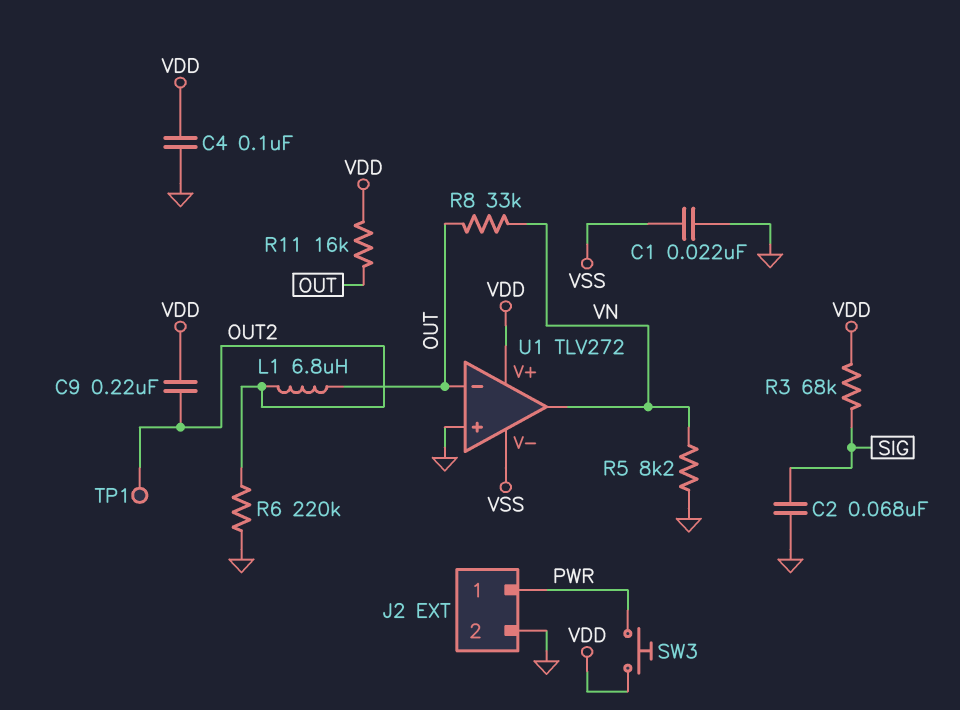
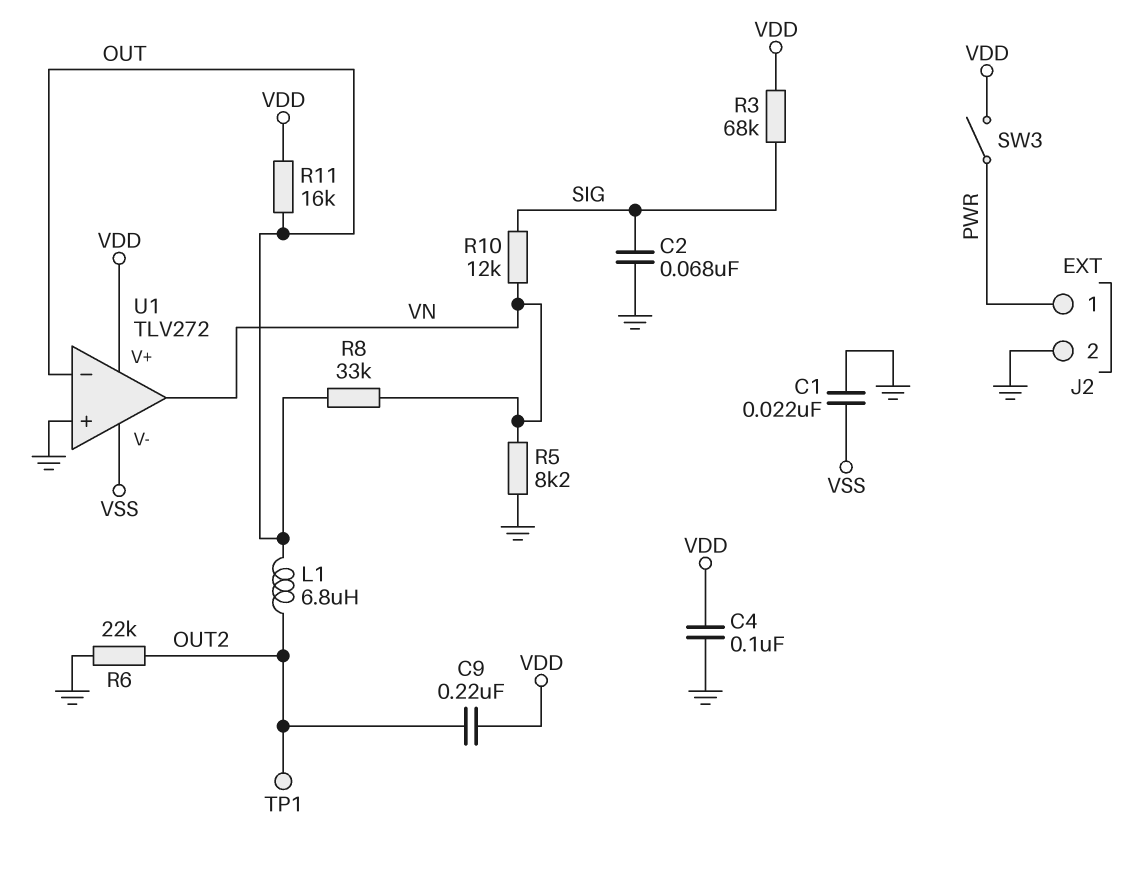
R6: 220k (GND, OUT2) -> 22k (GND, OUT2)
R10: none -> 12k (SIG, VN)
SW3: button (PWR, VDD) -> switch (PWR, VDD)

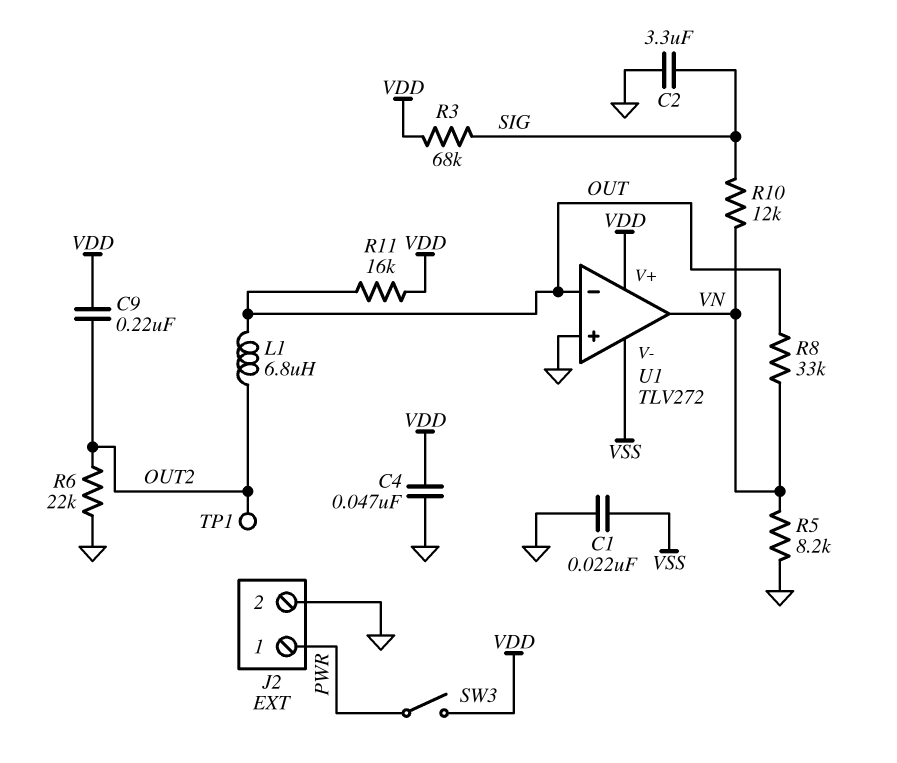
C2: 68nF (GND, SIG) -> 3.3uF (GND, SIG)
C4: 100nF (GND, VDD) -> 47nF (GND, VDD)

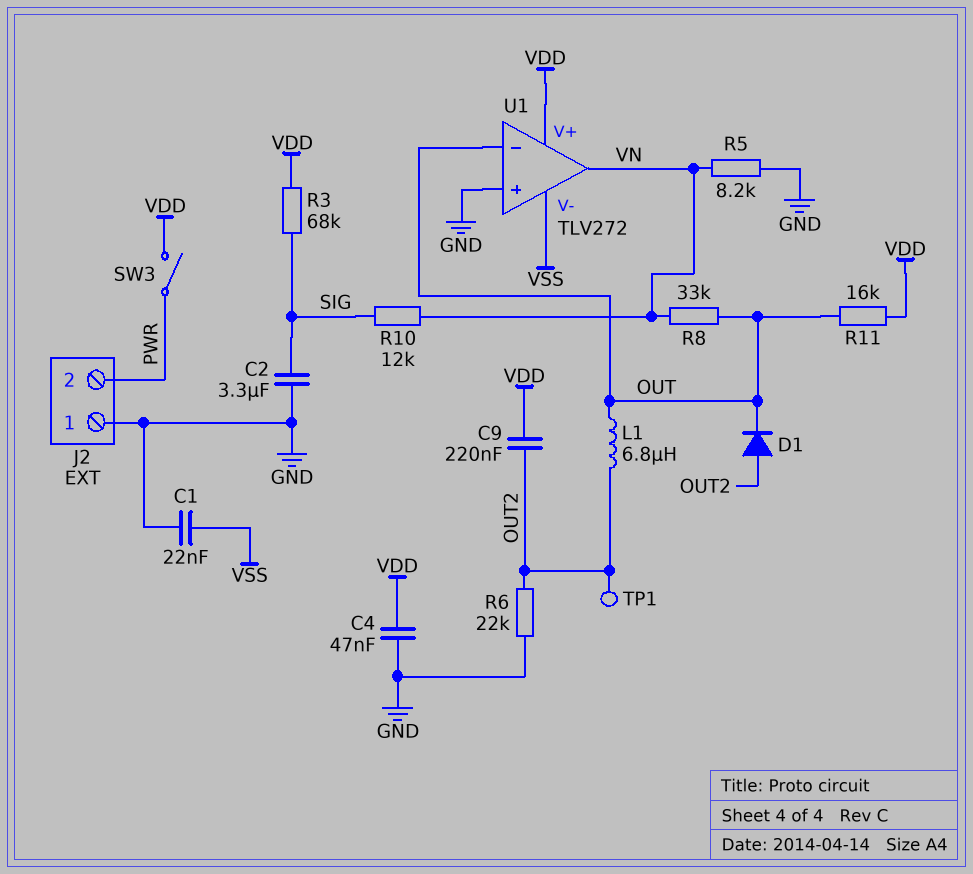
D1: none -> diode (A OUT2, K OUT)
J2 pin 1: PWR -> GND
J2 pin 2: GND -> PWR

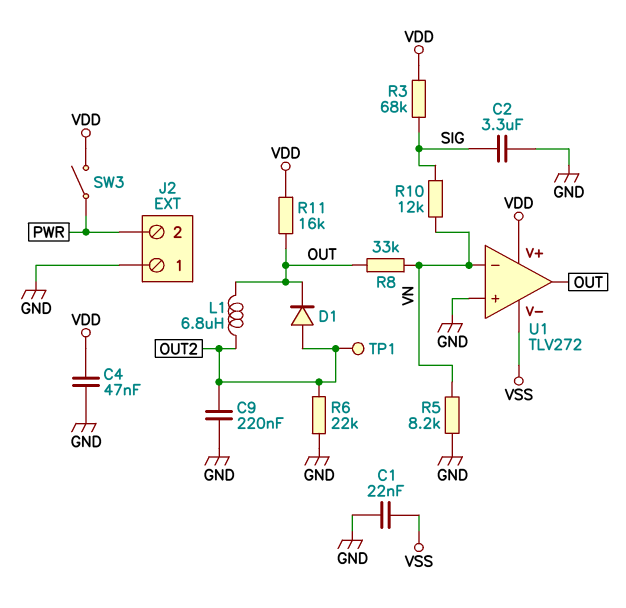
C9: 220nF (OUT2, VDD) -> 220nF (GND, OUT2)
U1 pin in-: OUT -> VN
U1 pin out: VN -> OUT

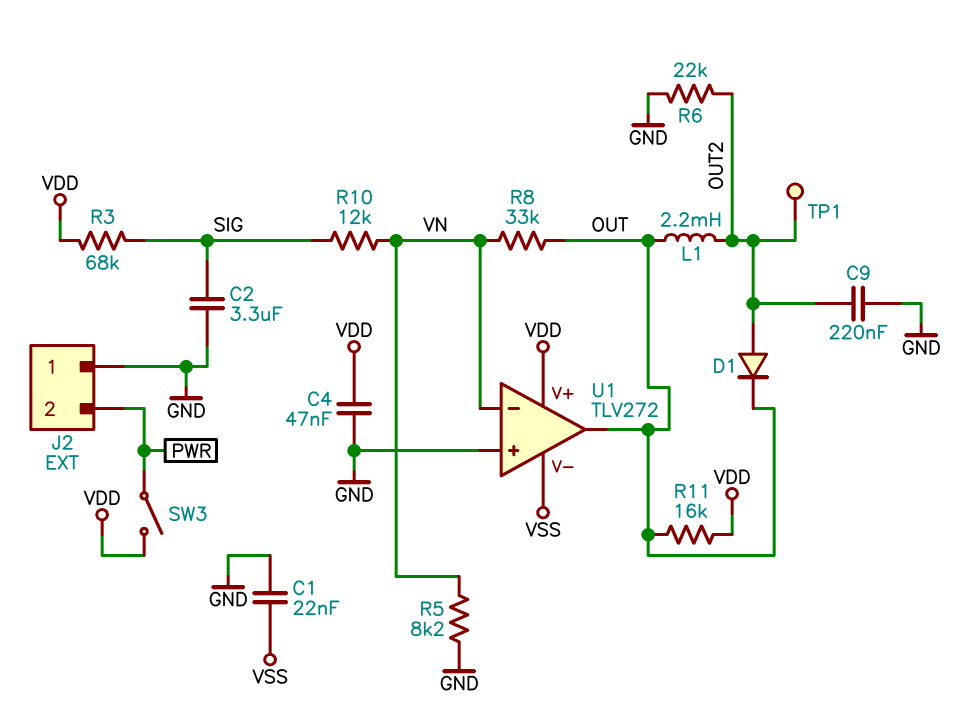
L1: 6.8uH (OUT, OUT2) -> 2.2mH (OUT, OUT2)

